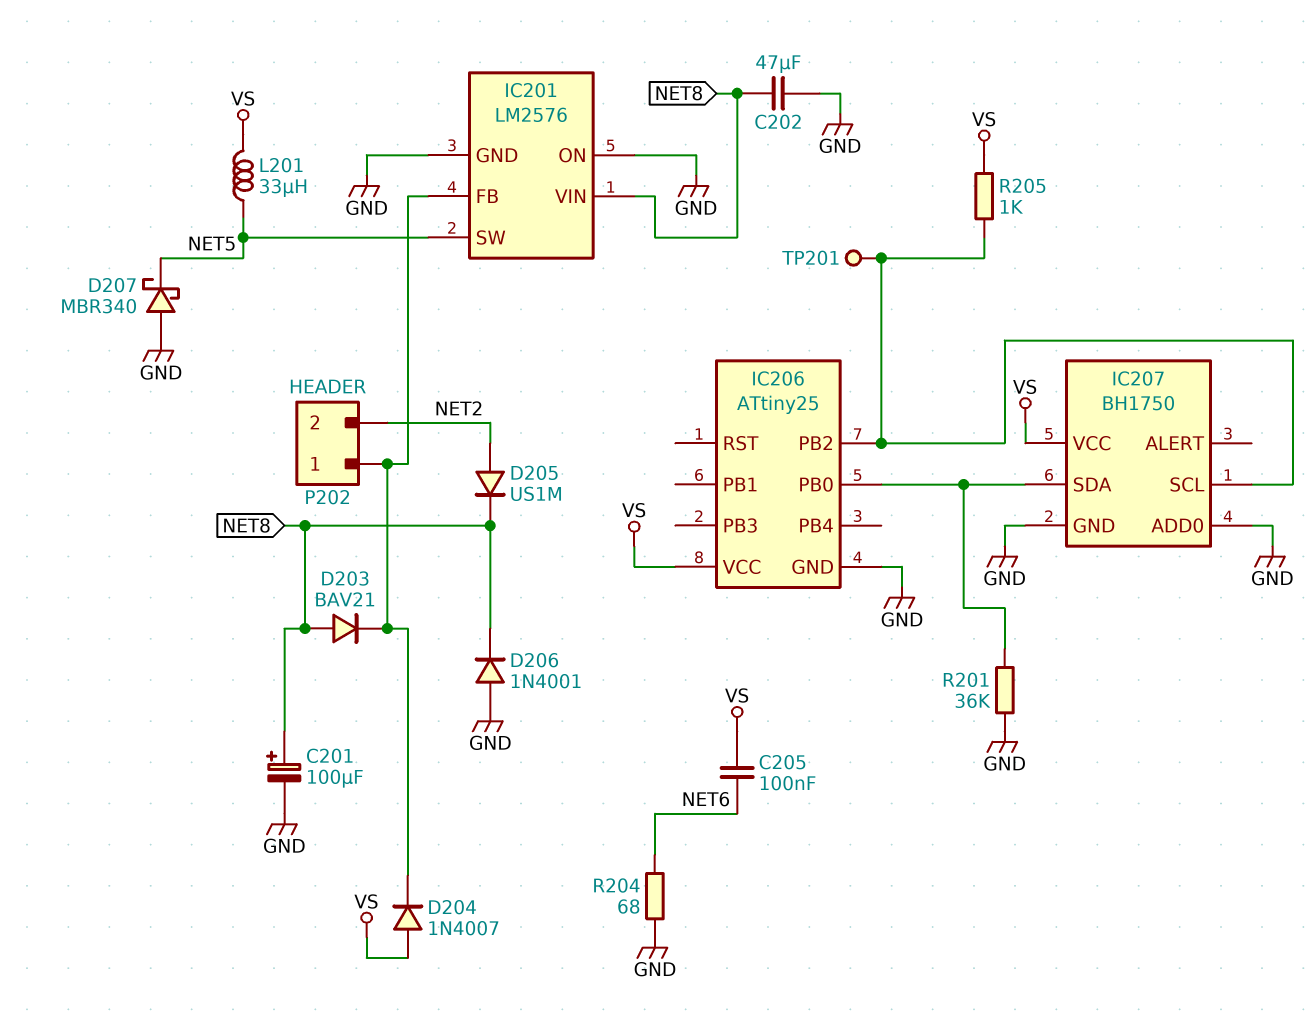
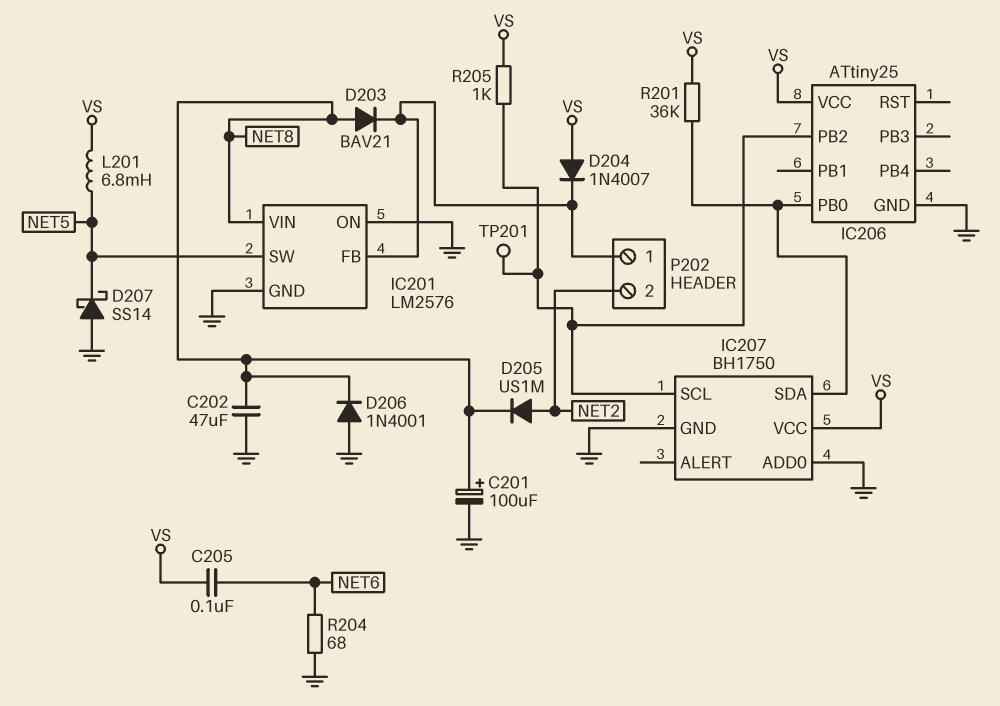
D207: schottky MBR340 (A GND, K NET5) -> schottky SS14 (A GND, K NET5)
L201: 33uH (NET5, VS) -> 6.8mH (NET5, VS)
R201: 36k (GND, IC206/PB0) -> 36k (IC206/PB0, VS)

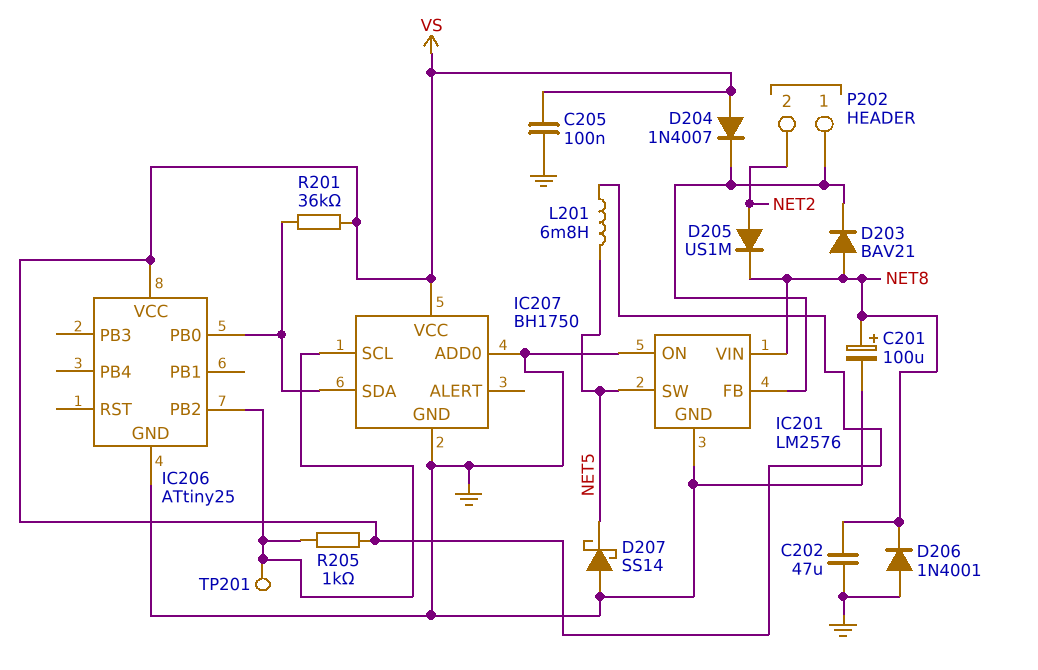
C205: 100nF (NET6, VS) -> 100nF (GND, VS)
R204: 68 (GND, NET6) -> none

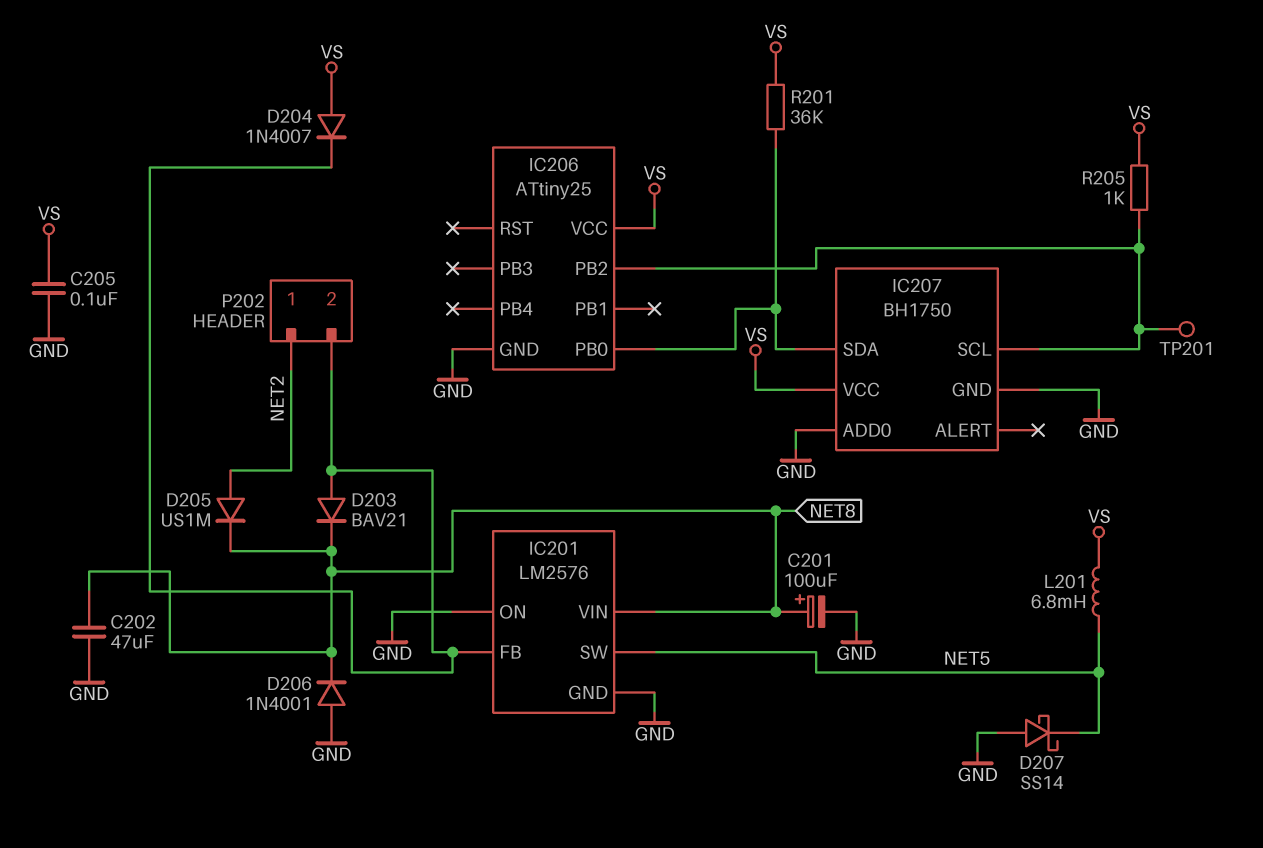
D203: diode BAV21 (A NET8, K IC201/FB) -> diode BAV21 (A IC201/FB, K NET8)
P202 pin 1: IC201/FB -> NET2
P202 pin 2: NET2 -> IC201/FB

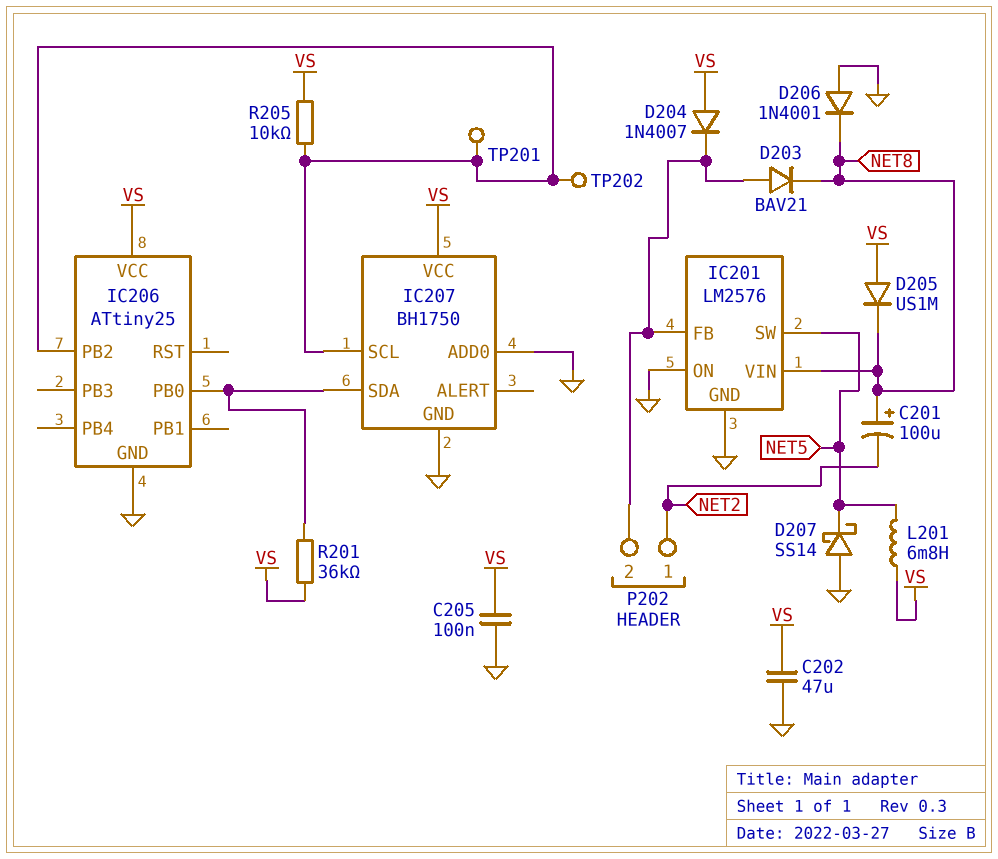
C201: 100uF (plus NET8, minus GND) -> 100uF (plus NET8, minus NET2)
C202: 47uF (GND, NET8) -> 47uF (GND, VS)
D205: diode US1M (A NET2, K NET8) -> diode US1M (A VS, K NET8)
R205: 1k (IC206/PB2, VS) -> 10k (IC206/PB2, VS)
TP202: none -> test point (IC206/PB2)

